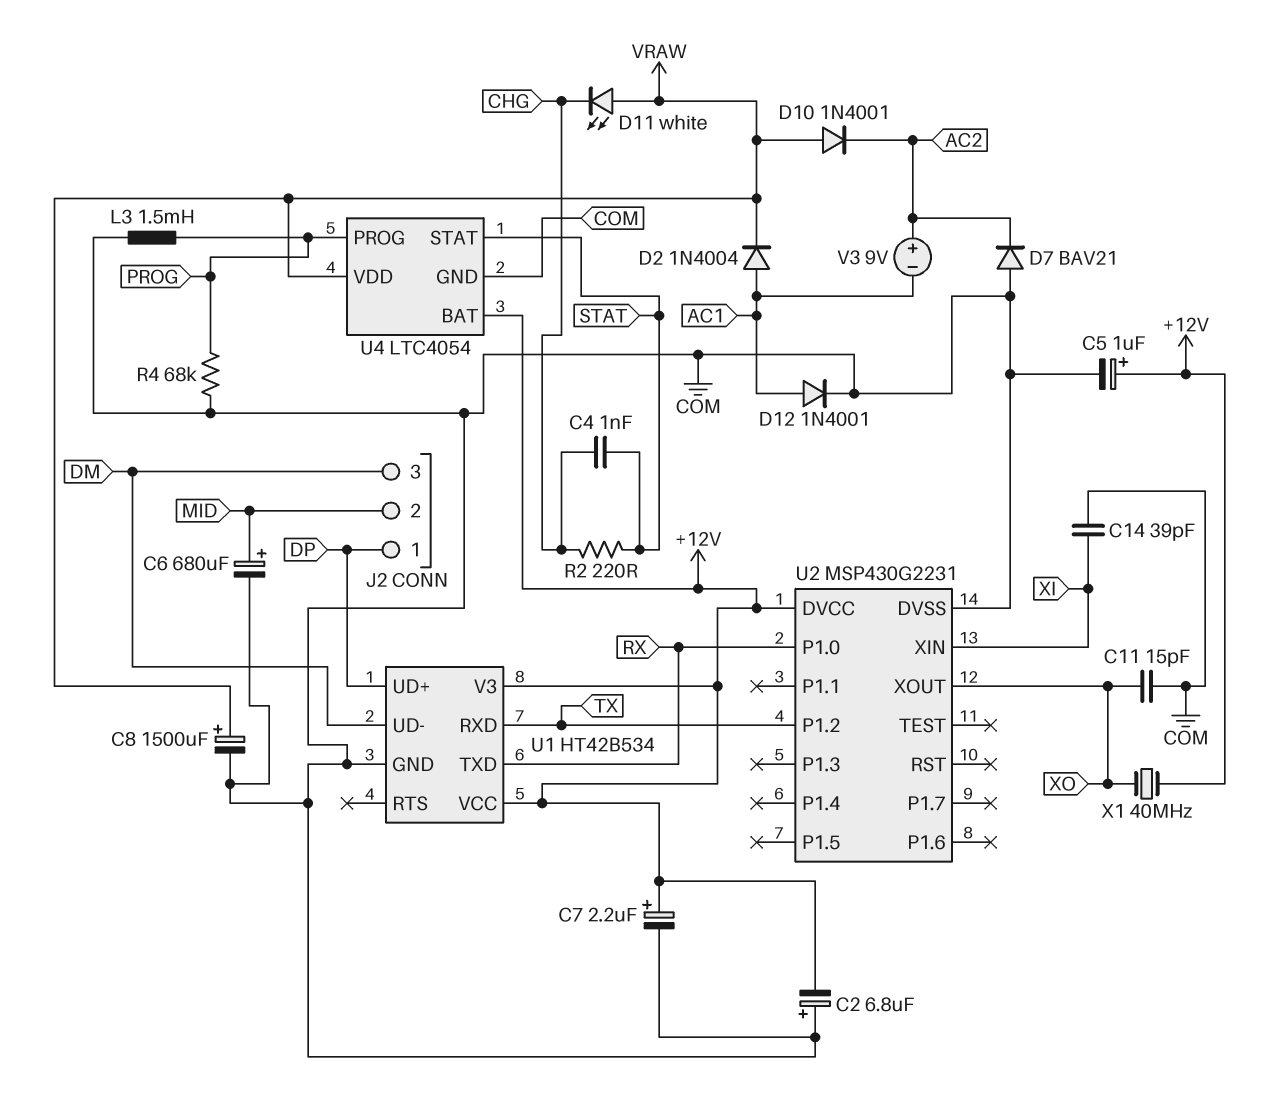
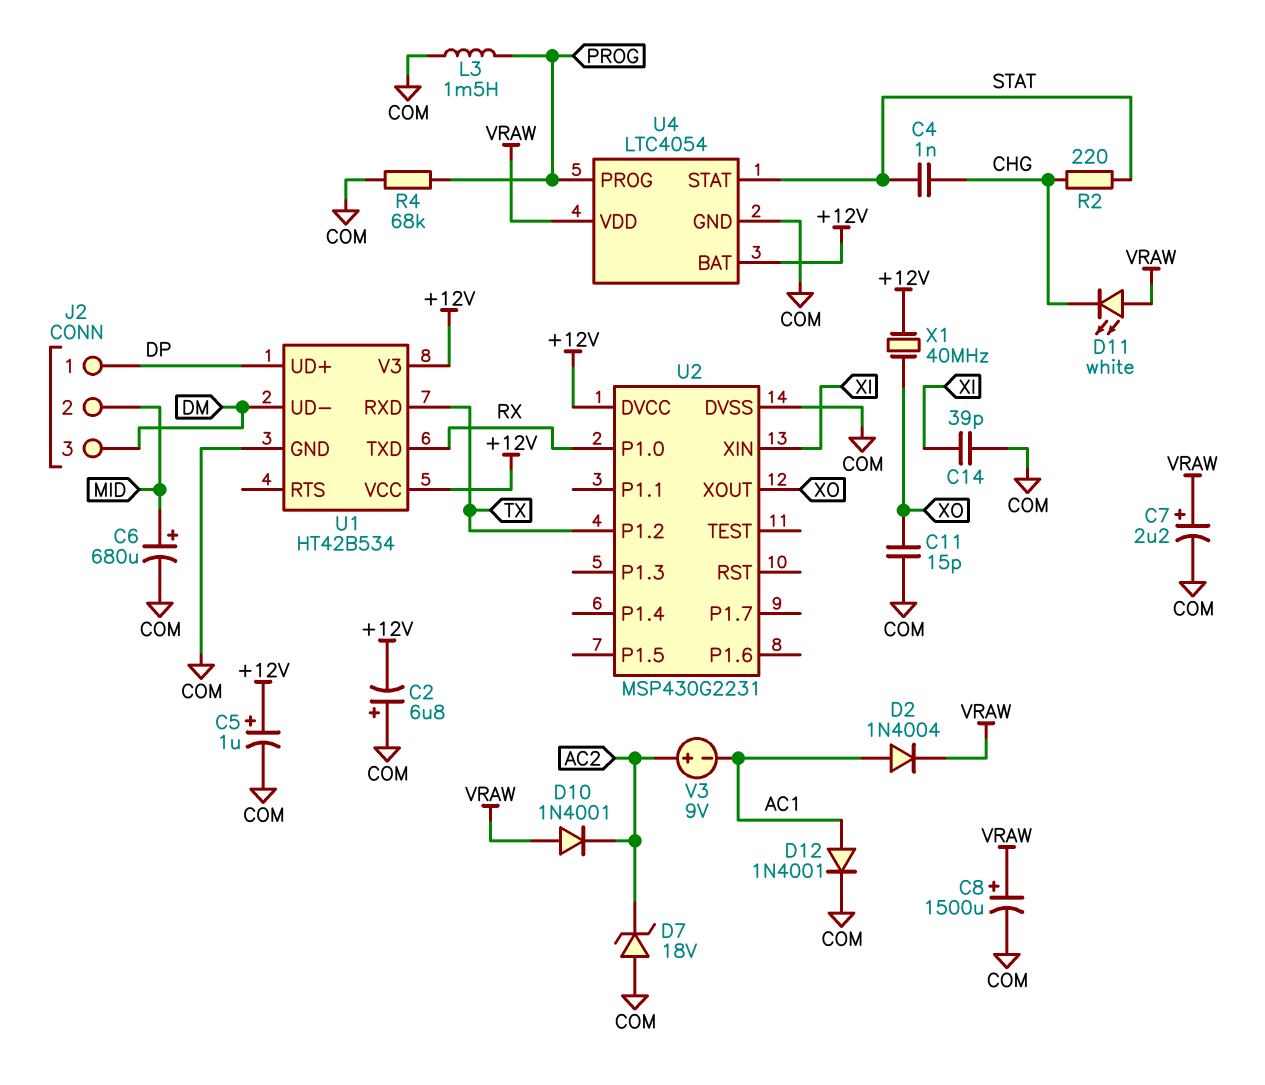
C7: 2.2uF (plus +12V, minus COM) -> 2.2uF (plus VRAW, minus COM)
D7: diode BAV21 (A COM, K AC2) -> zener 18V (A COM, K AC2)

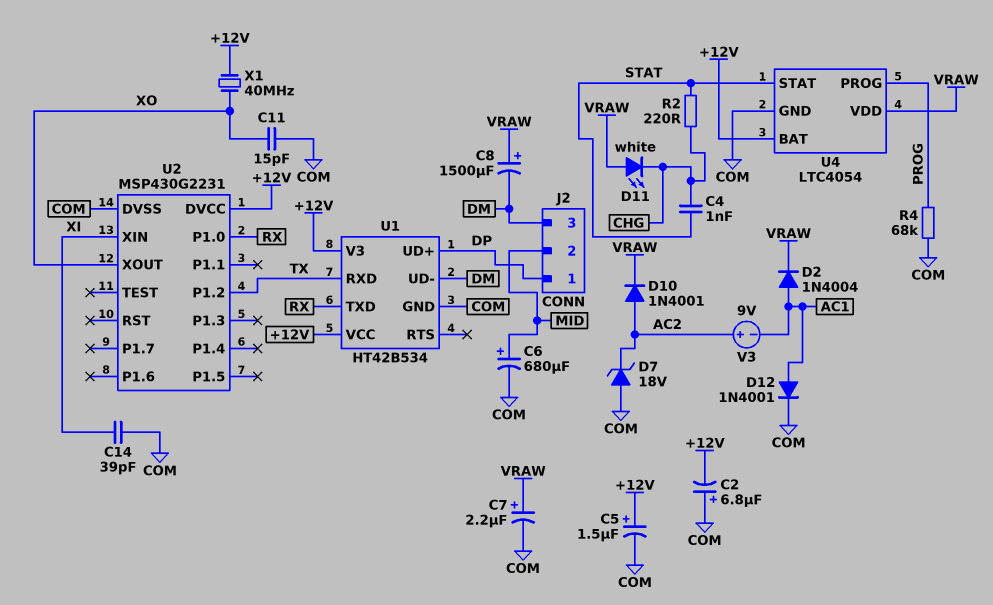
C5: 1uF (plus +12V, minus COM) -> 1.5uF (plus +12V, minus COM)
C8: 1500uF (plus VRAW, minus COM) -> 1500uF (plus VRAW, minus DM)
D10: diode 1N4001 (A VRAW, K AC2) -> diode 1N4001 (A AC2, K VRAW)
L3: 1.5mH (COM, PROG) -> none

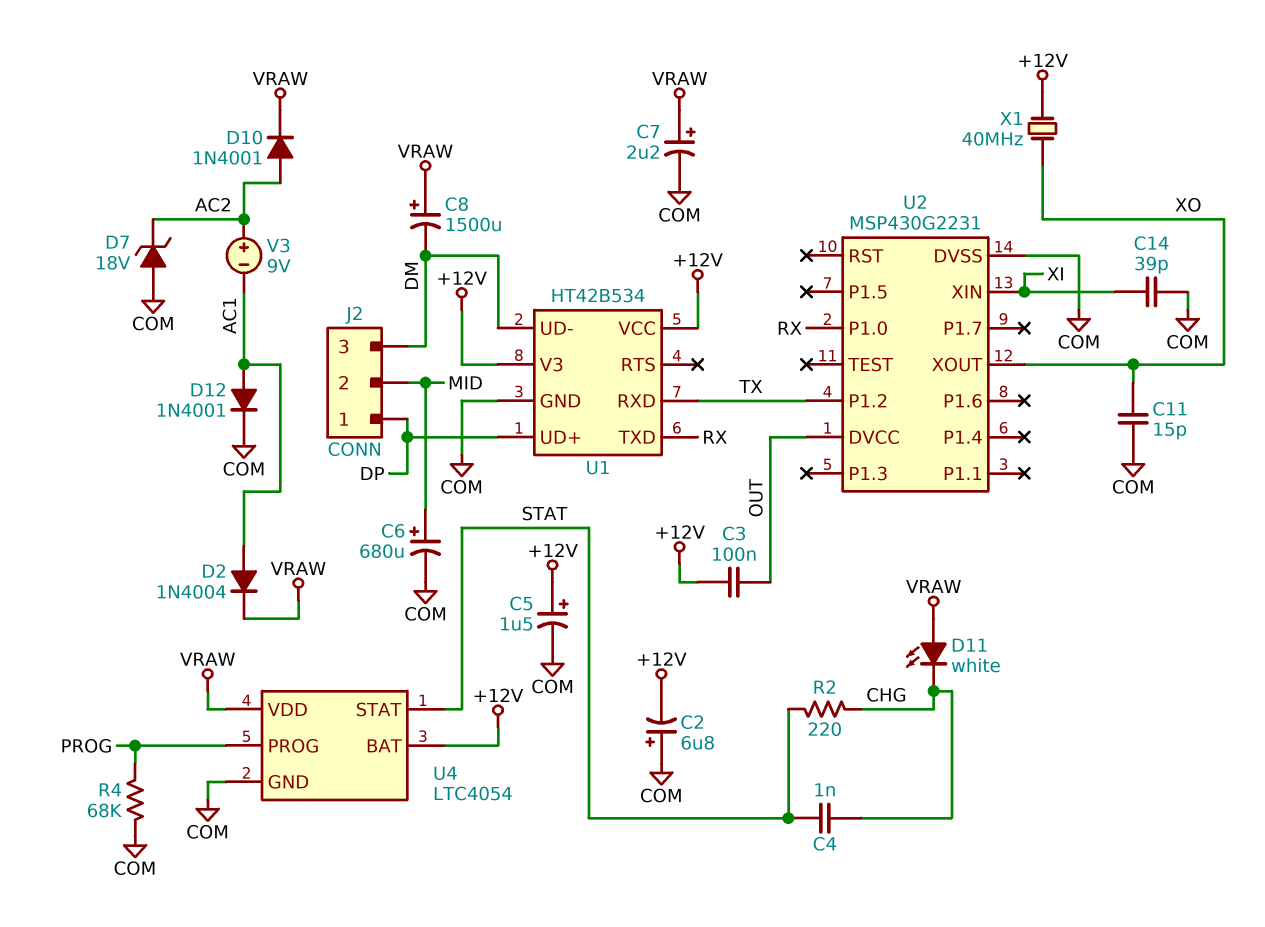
C3: none -> 100nF (+12V, OUT)
U2 pin DVCC: +12V -> OUT

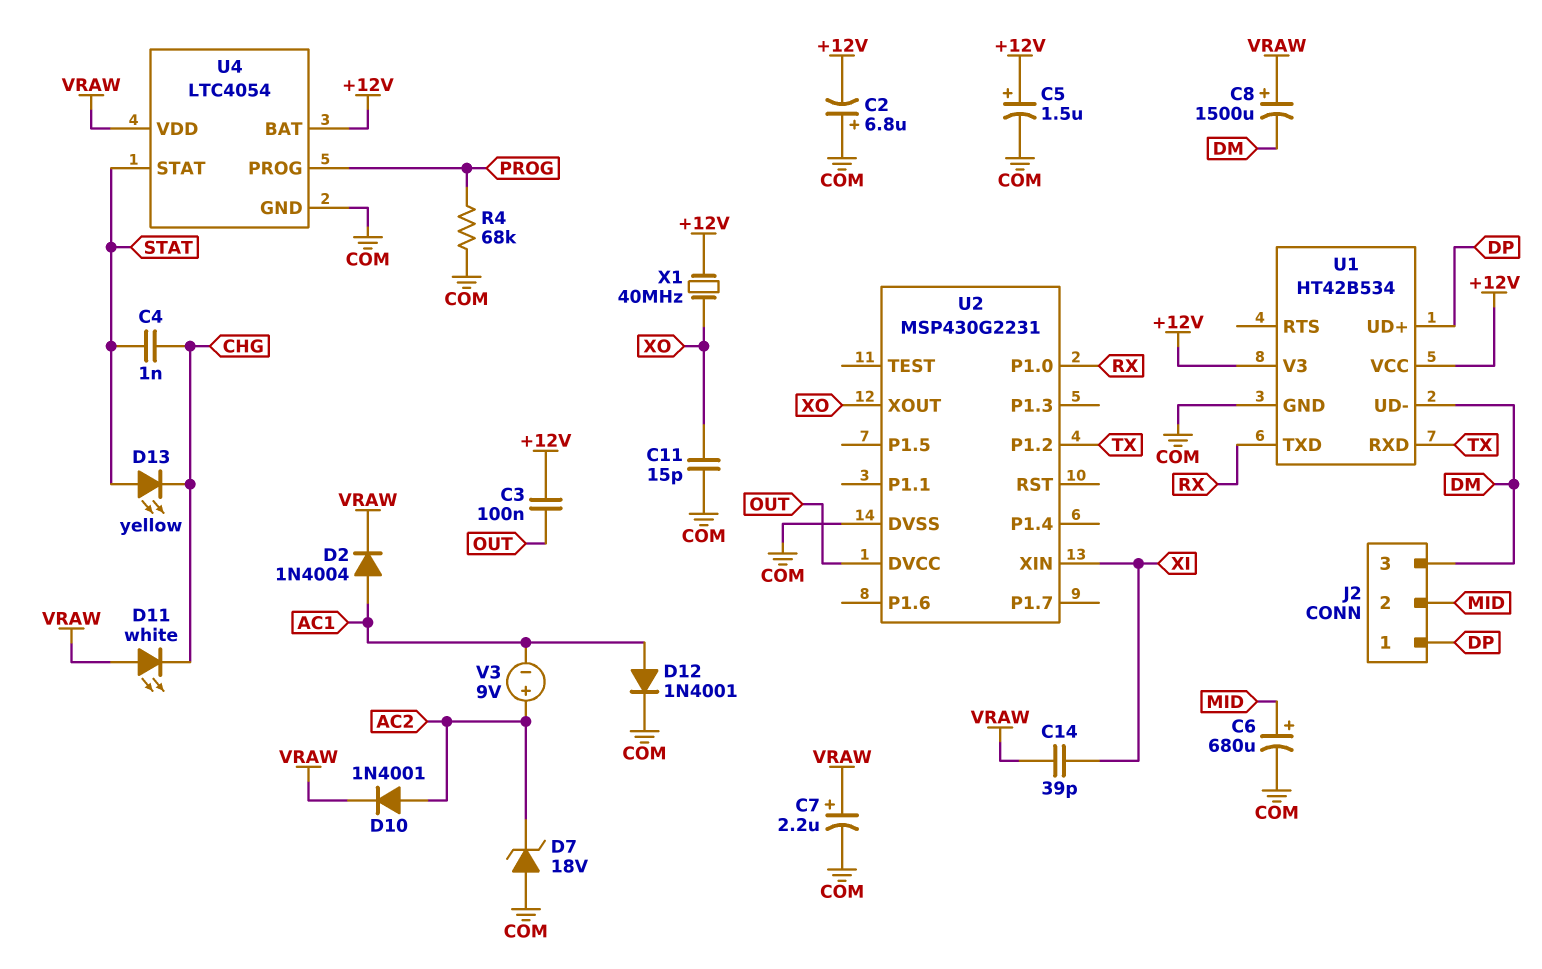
C14: 39pF (COM, XI) -> 39pF (VRAW, XI)
D13: none -> LED yellow (A STAT, K CHG)
R2: 220 (CHG, STAT) -> none

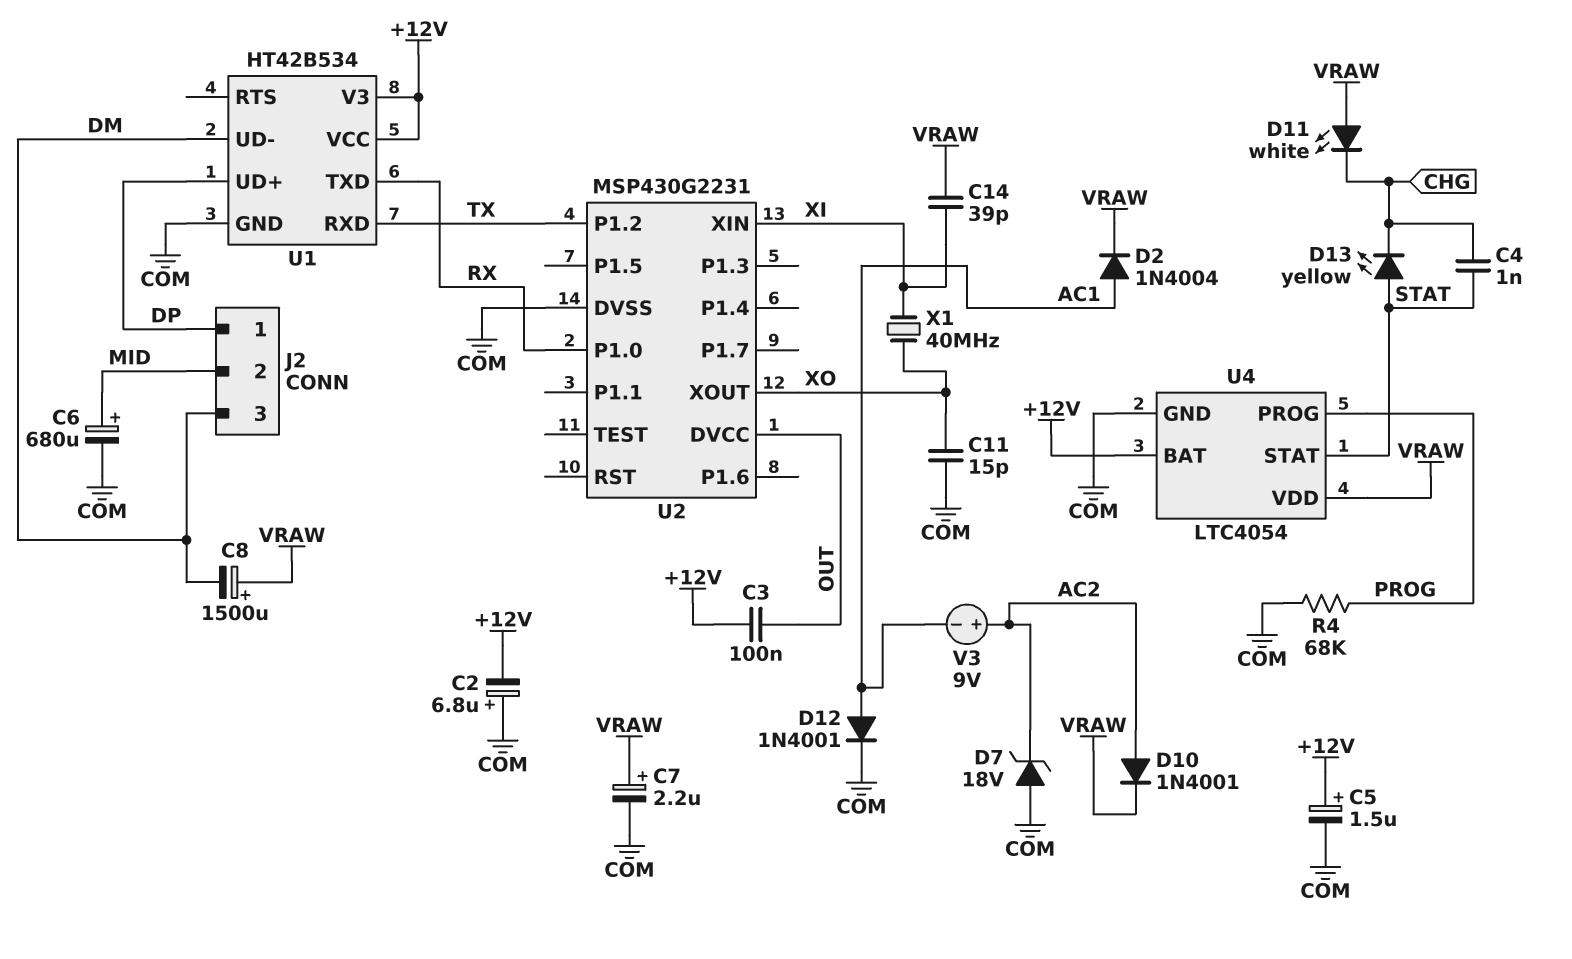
X1: 40MHz (+12V, XO) -> 40MHz (XI, XO)

